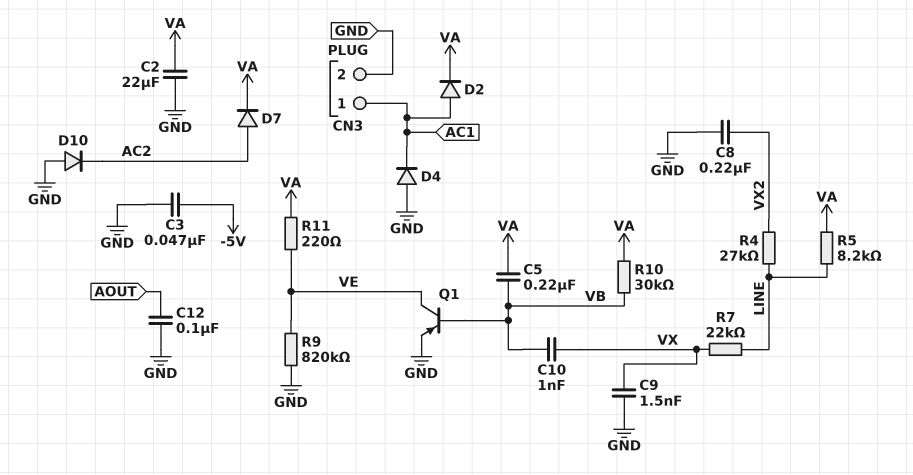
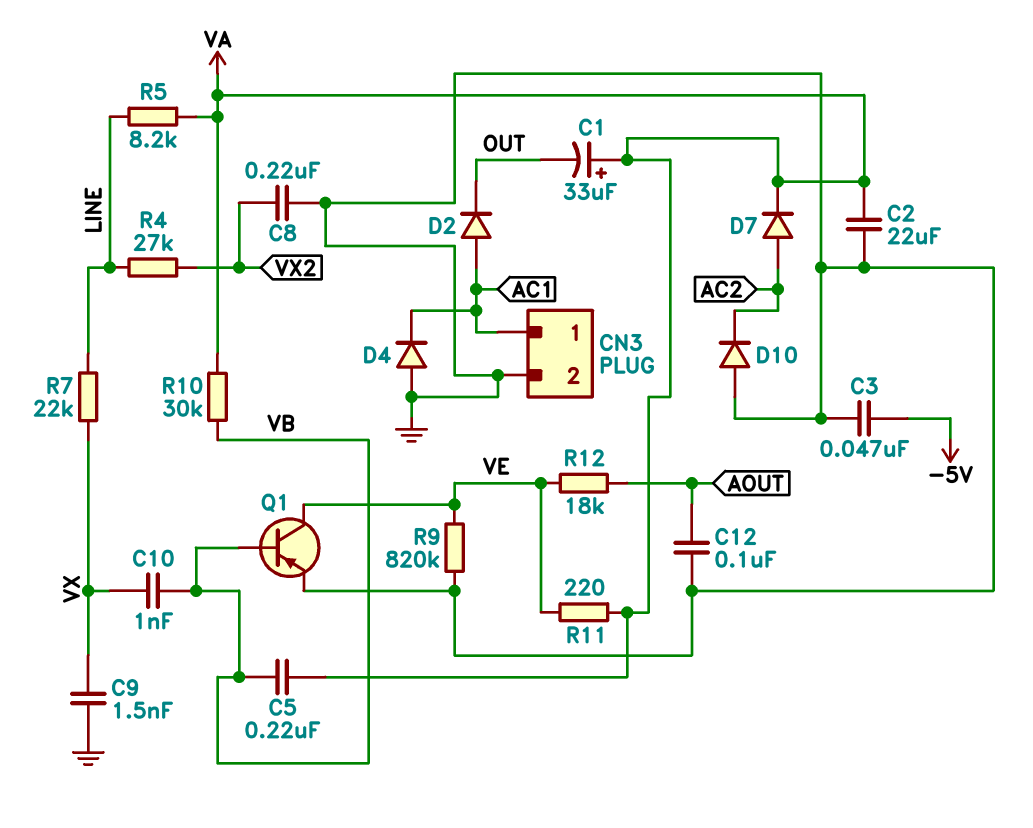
C1: none -> 33uF (plus VA, minus OUT)
D2: diode (A AC1, K VA) -> diode (A AC1, K OUT)
R12: none -> 18k (AOUT, VE)

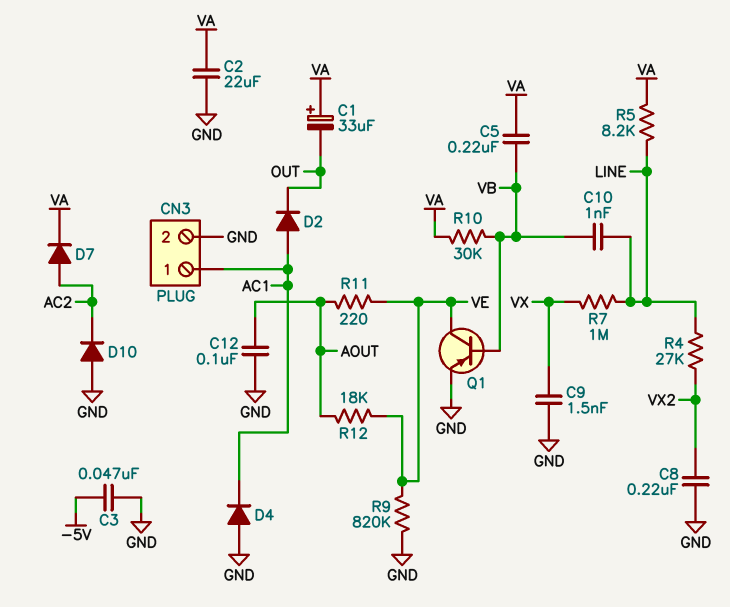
C10: 1nF (VB, VX) -> 1nF (LINE, VB)
R7: 22k (LINE, VX) -> 1M (LINE, VX)
R11: 220 (VA, VE) -> 220 (AOUT, VE)

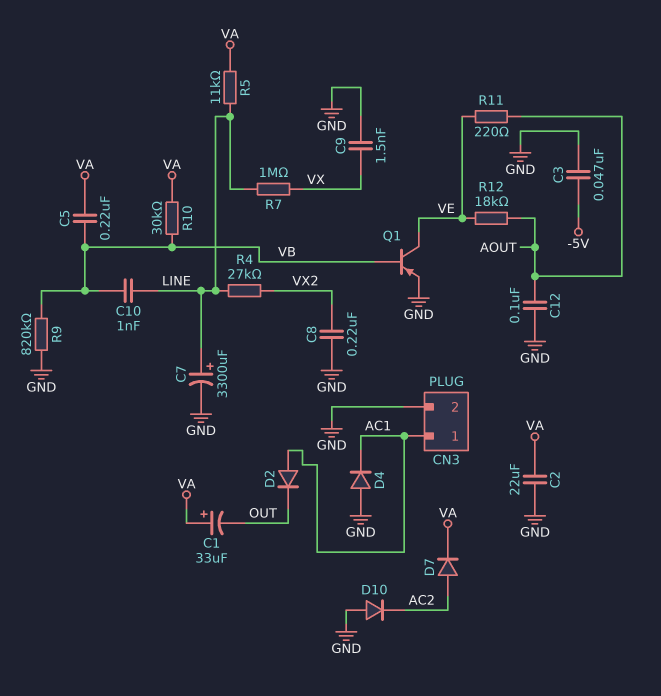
C7: none -> 3300uF (plus LINE, minus GND)
R5: 8.2k (LINE, VA) -> 11k (LINE, VA)
R9: 820k (GND, VE) -> 820k (GND, VB)

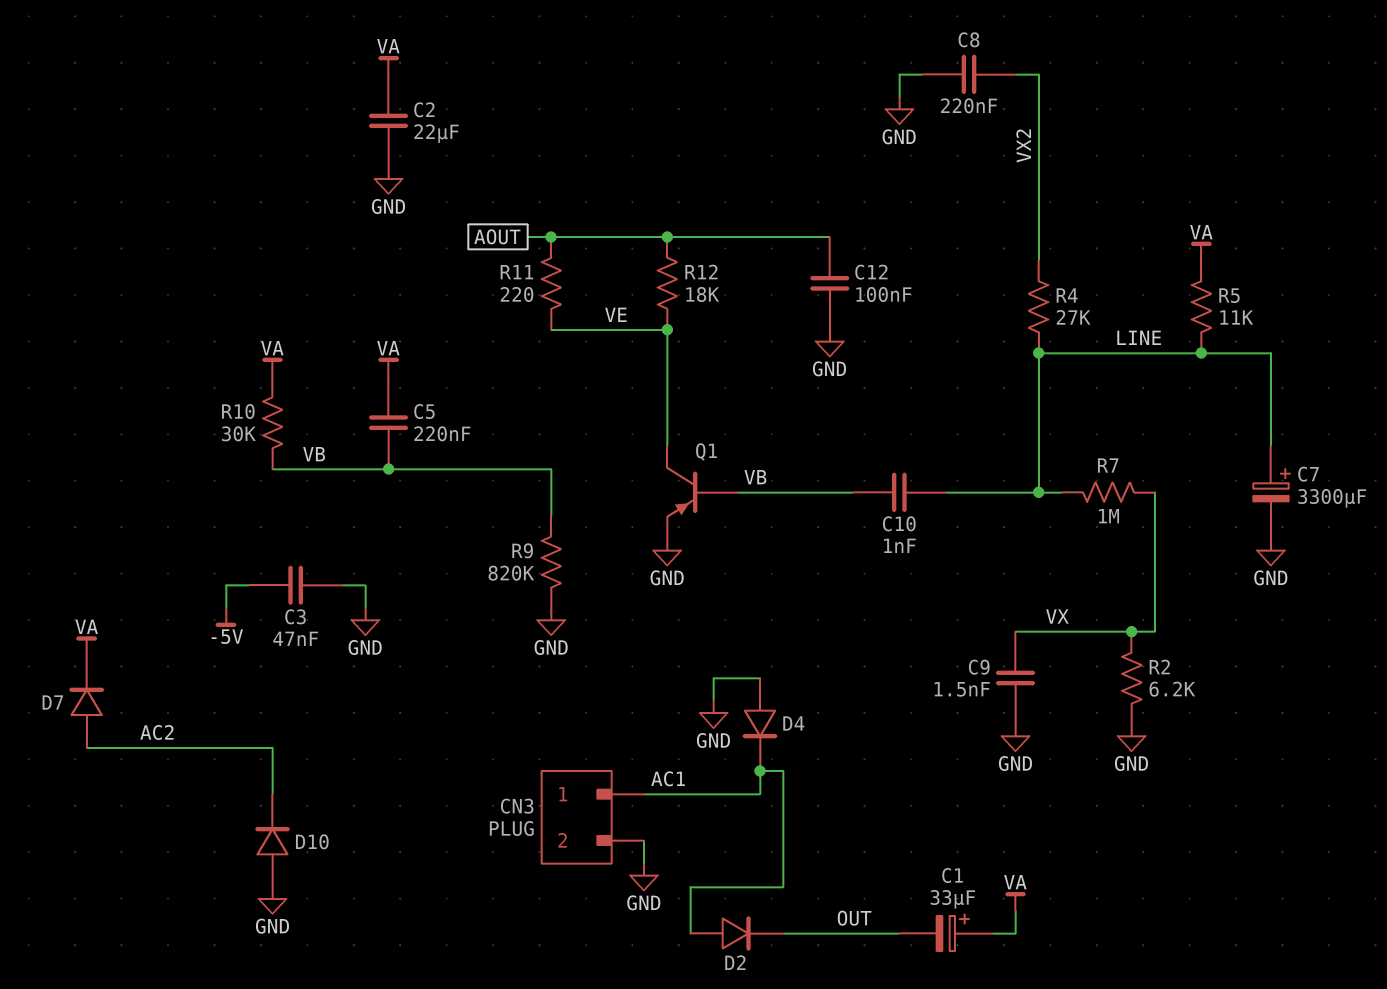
R2: none -> 6.2k (GND, VX)

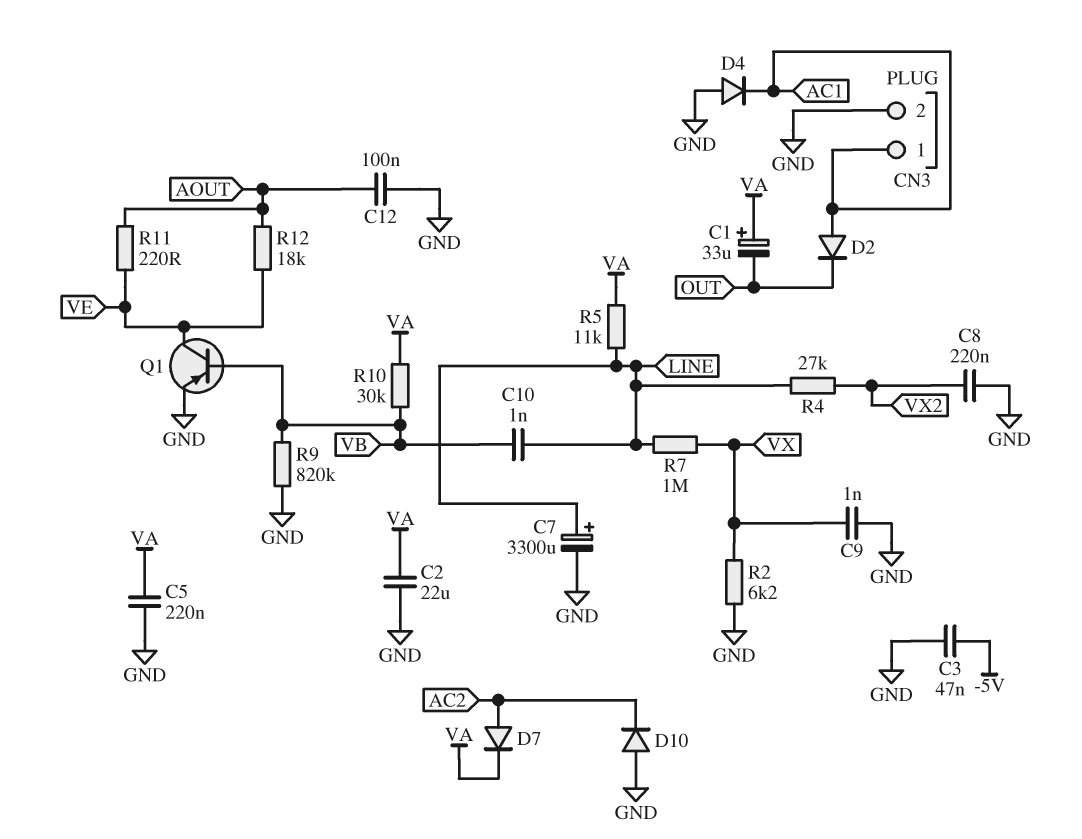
C5: 220nF (VA, VB) -> 220nF (GND, VA)
C9: 1.5nF (GND, VX) -> 1nF (GND, VX)

